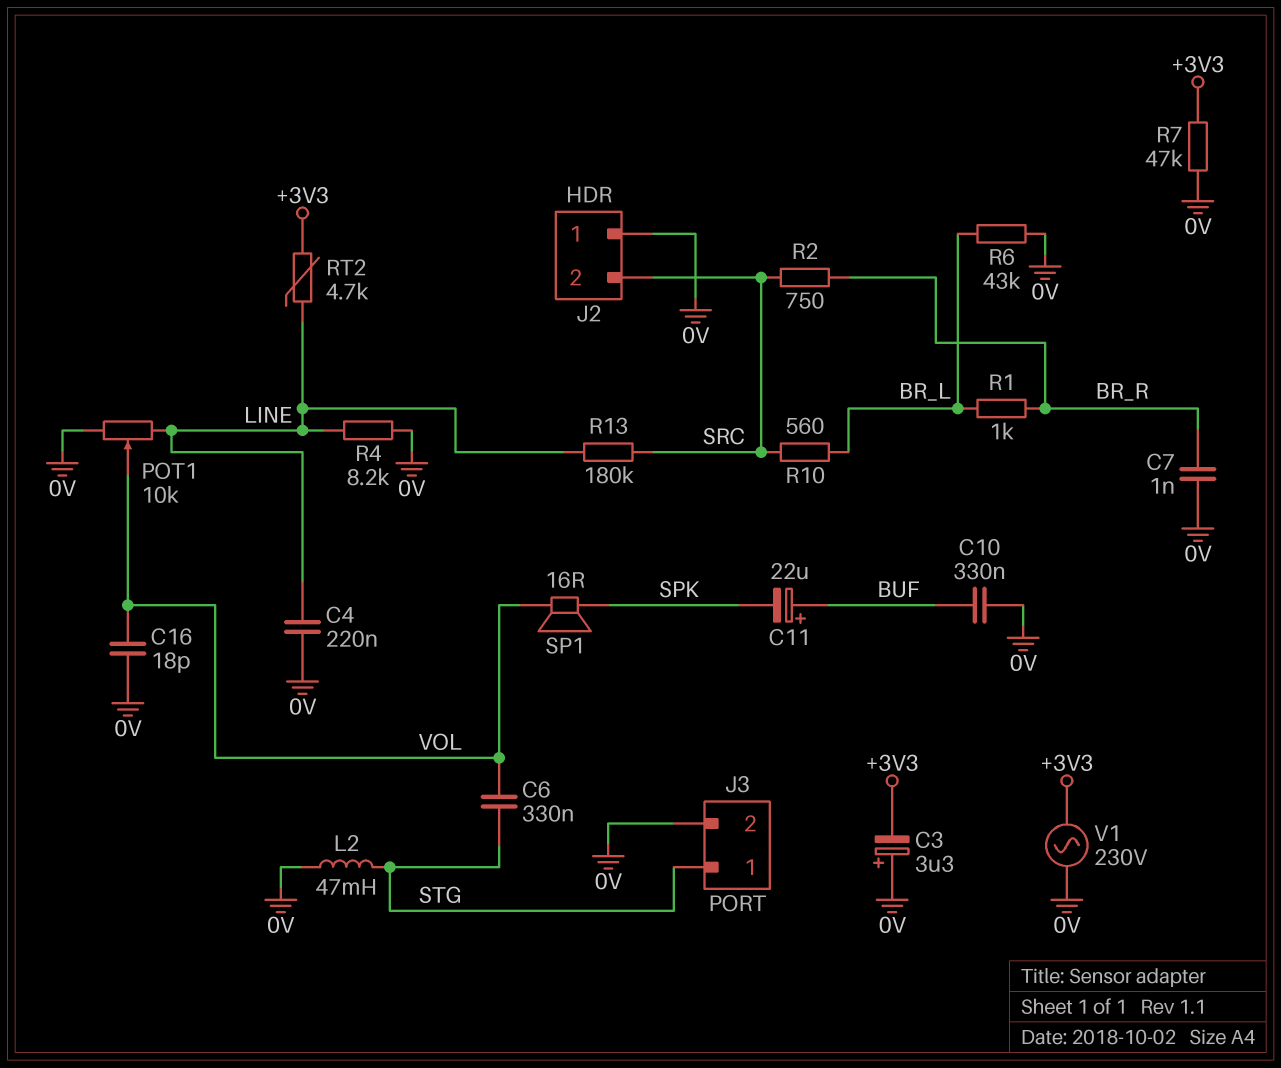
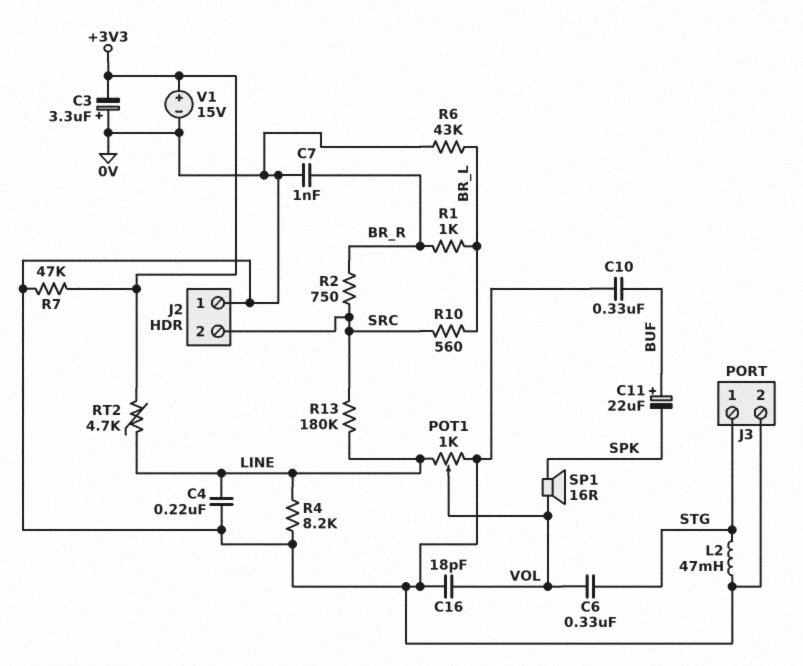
POT1: 10k (0V, LINE, wiper VOL) -> 1k (0V, LINE, wiper VOL)
V1: AC 230V (+3V3, 0V) -> 15V (plus +3V3, minus 0V)

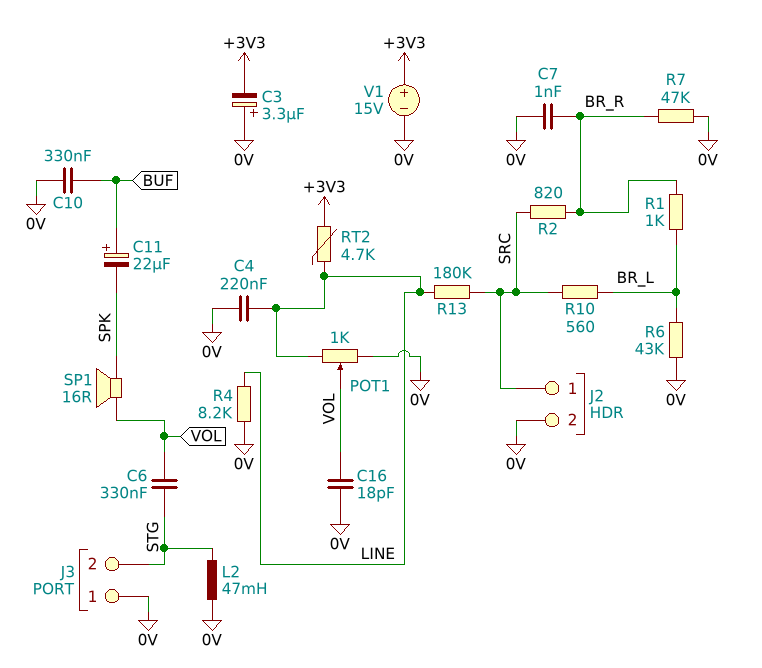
J2 pin 1: 0V -> SRC
J2 pin 2: SRC -> 0V
J3 pin 1: STG -> 0V
J3 pin 2: 0V -> STG
R2: 750 (BR_R, SRC) -> 820 (BR_R, SRC)
R7: 47k (+3V3, 0V) -> 47k (0V, BR_R)

